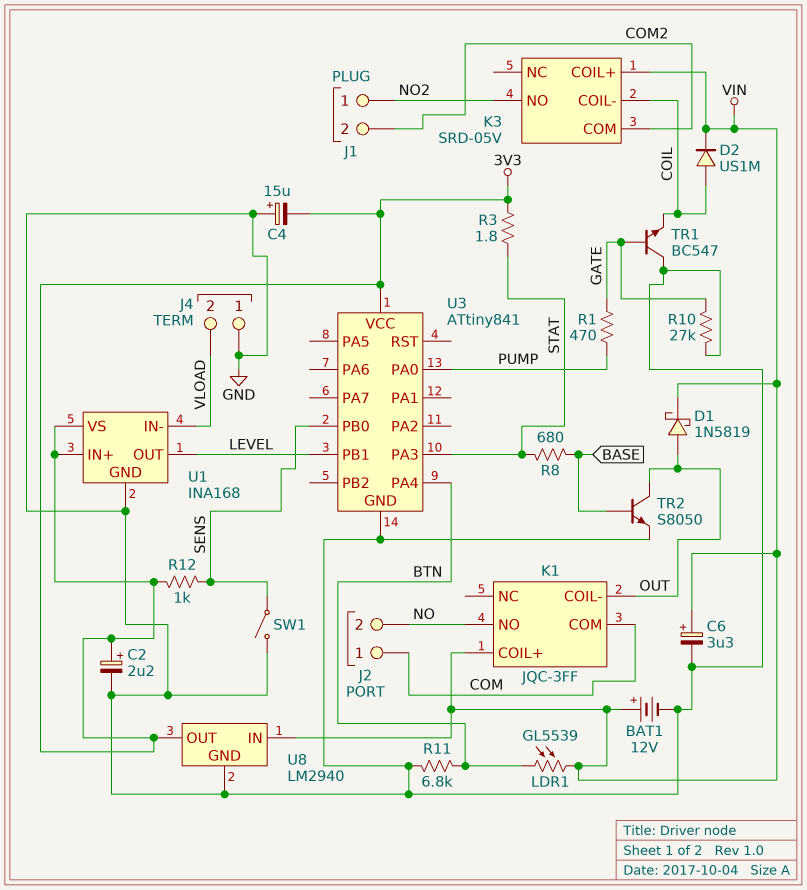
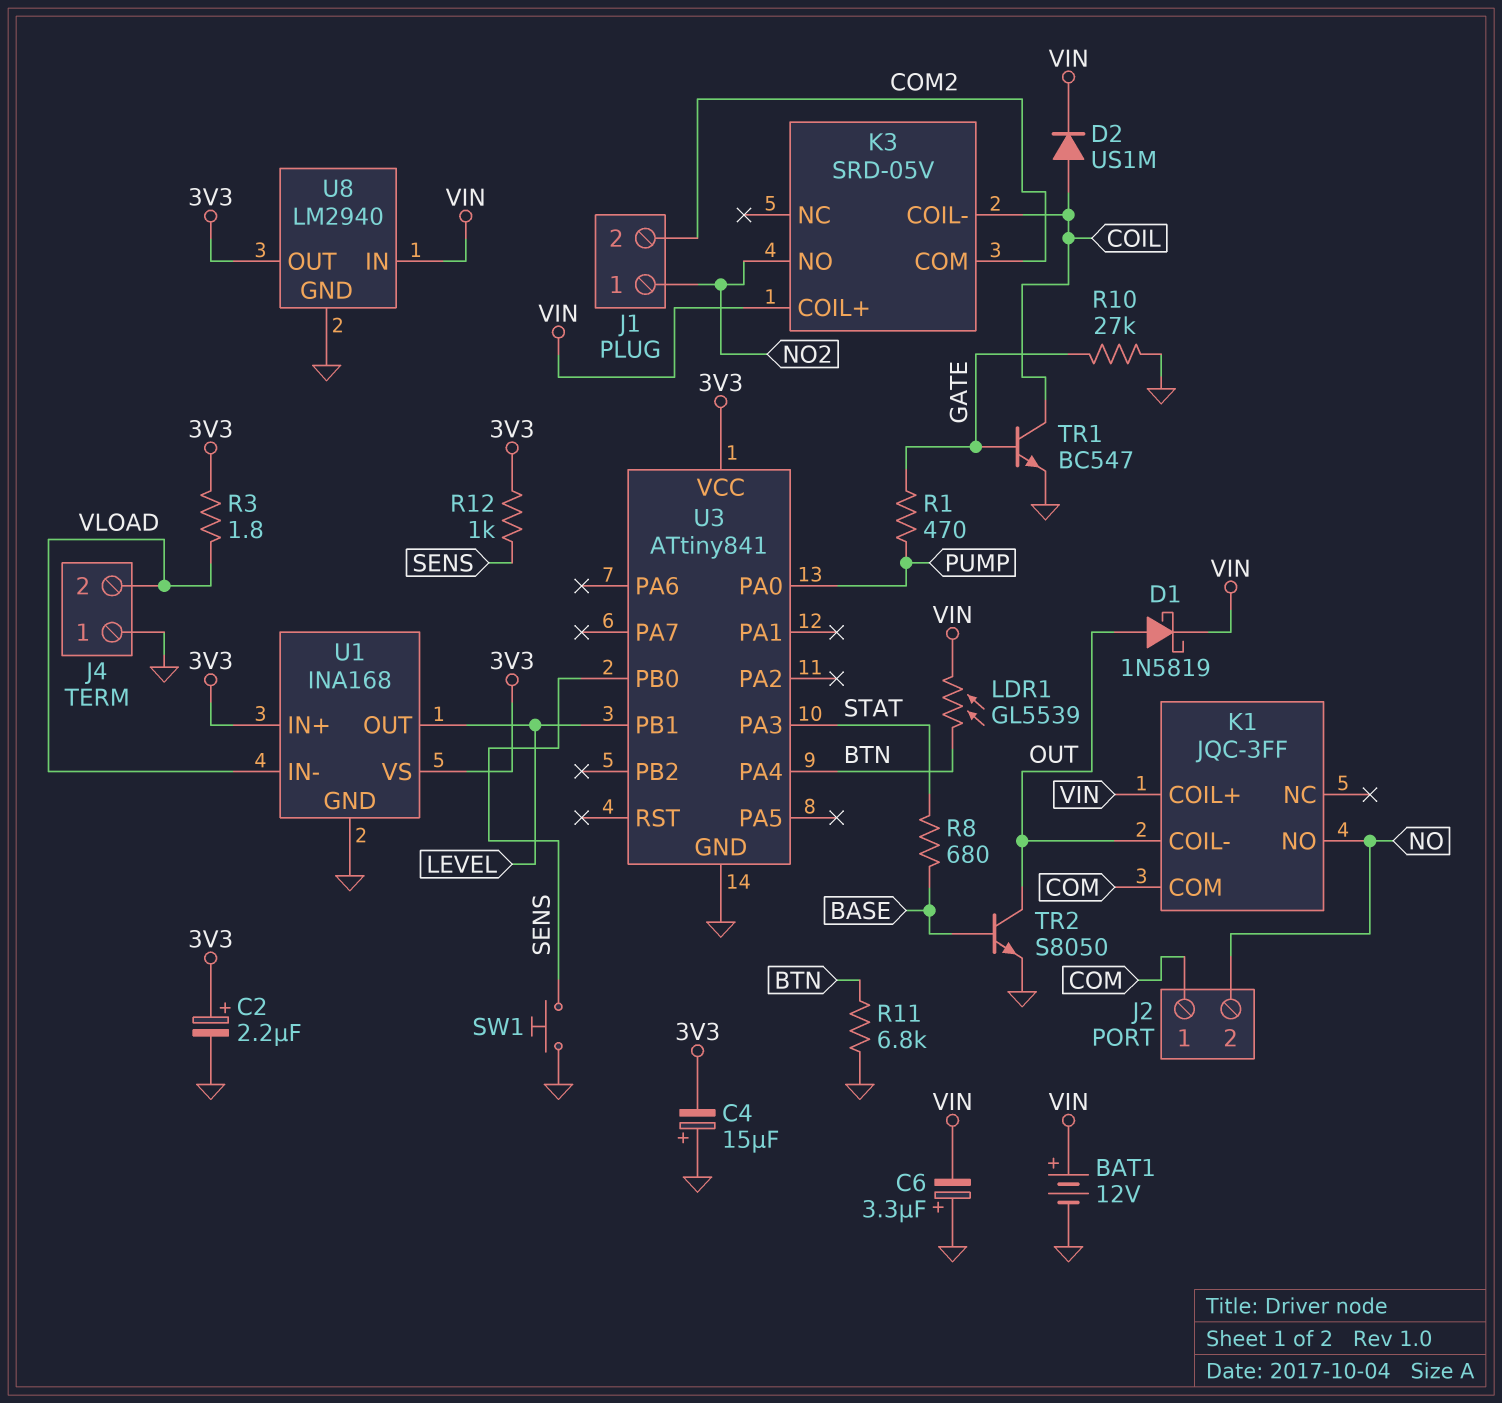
C6: 3.3uF (plus VIN, minus GND) -> 3.3uF (plus GND, minus VIN)
R3: 1.8 (3V3, STAT) -> 1.8 (3V3, VLOAD)
SW1: switch (GND, SENS) -> button (GND, SENS)
TR1: NPN BC547 (B GATE, C GND, E COIL) -> NPN BC547 (B GATE, C COIL, E GND)

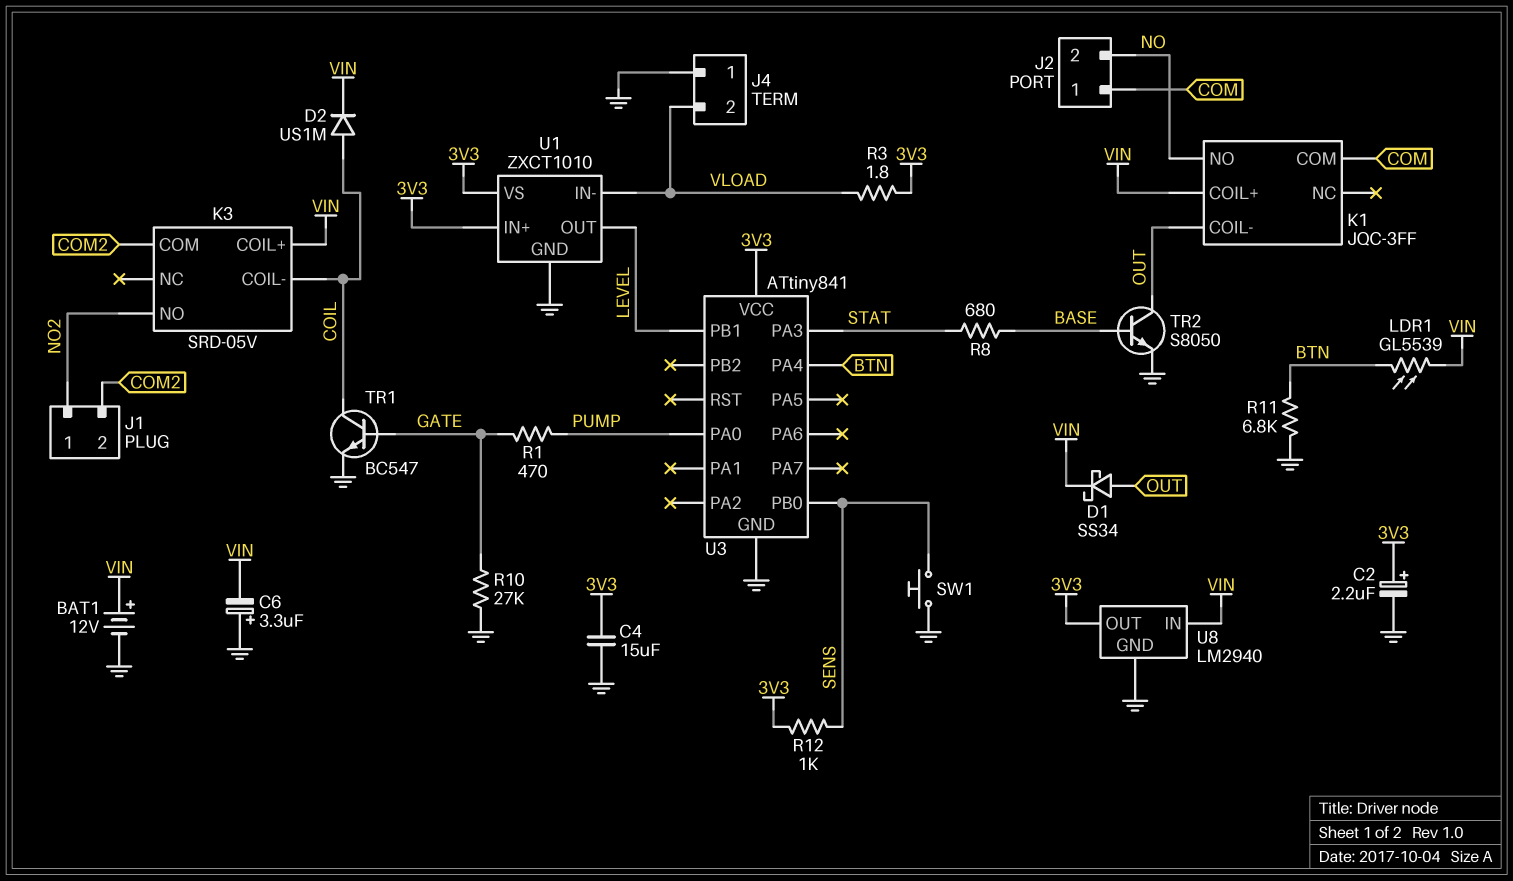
C4: 15uF (plus GND, minus 3V3) -> 15uF (3V3, GND)
D1: schottky 1N5819 (A OUT, K VIN) -> schottky SS34 (A OUT, K VIN)
U1: INA168 -> ZXCT1010

